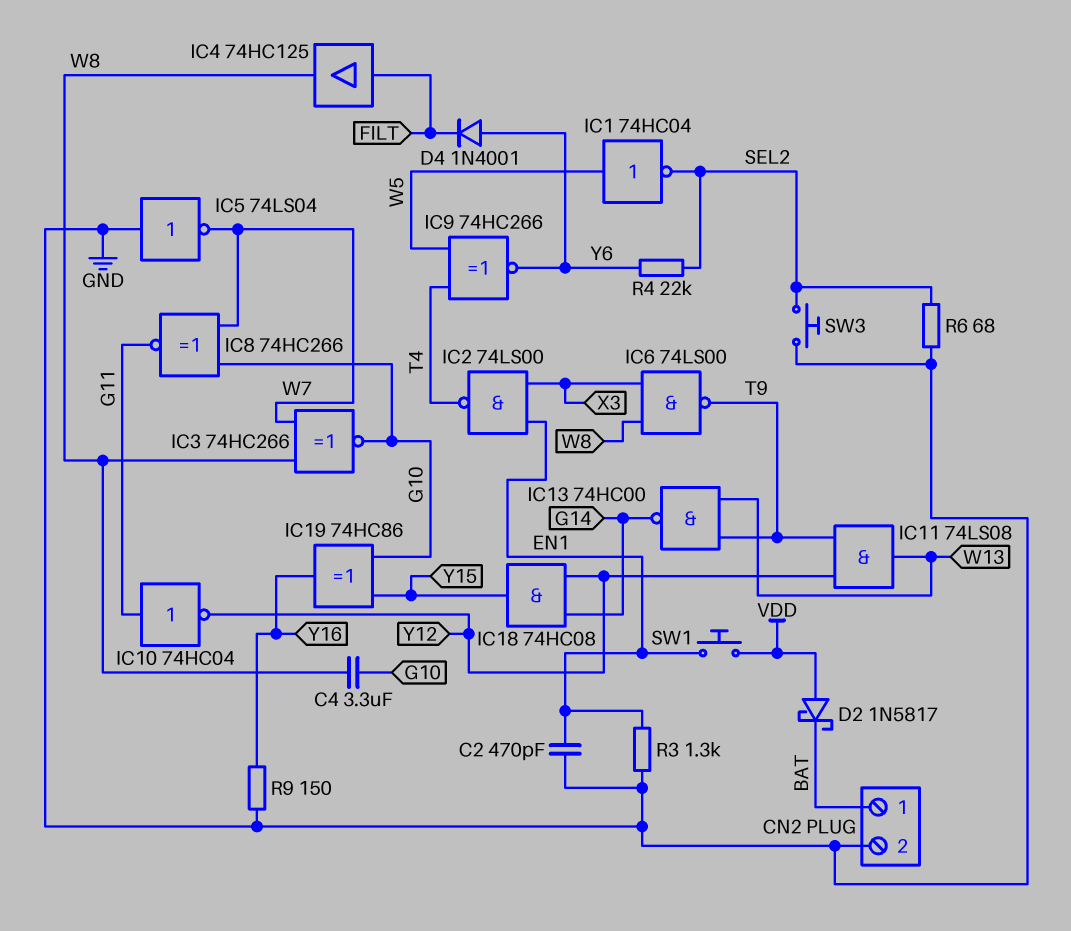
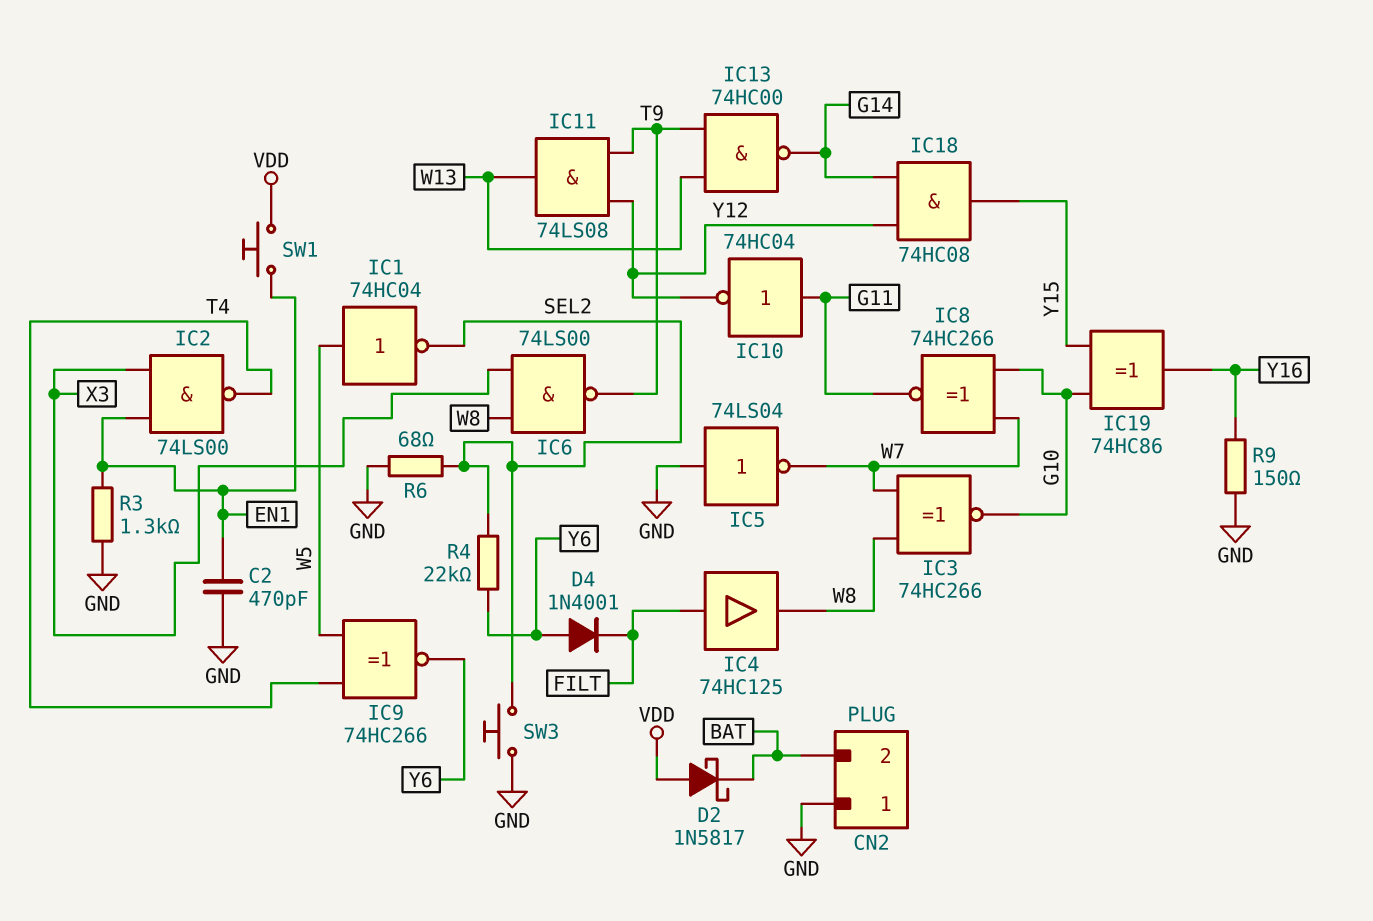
C4: 3.3uF (G10, W8) -> none
CN2 pin 1: BAT -> GND
CN2 pin 2: GND -> BAT

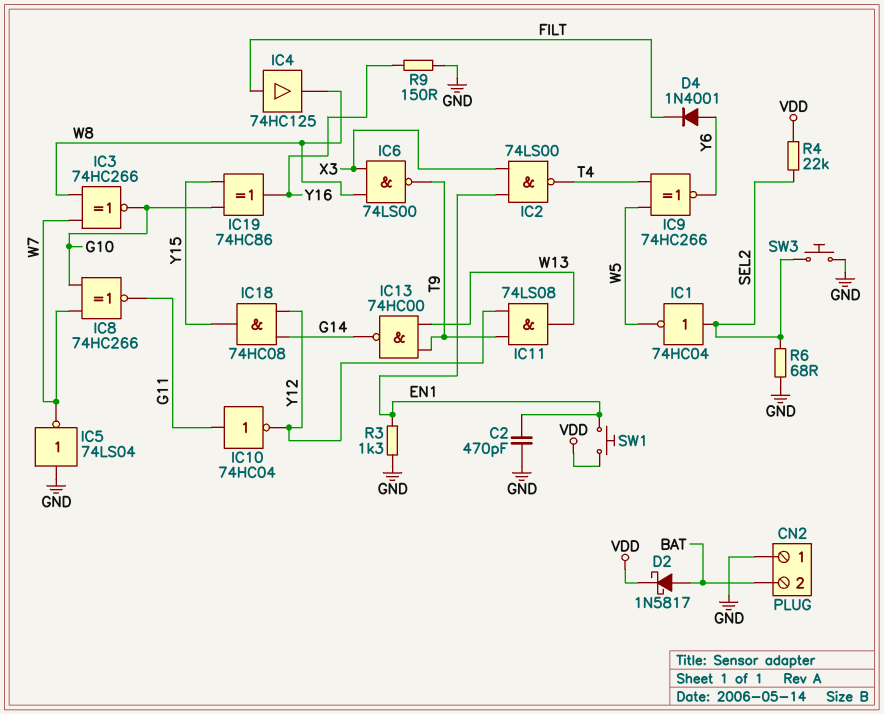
D2: schottky 1N5817 (A VDD, K BAT) -> schottky 1N5817 (A BAT, K VDD)
IC1: NOT 74HC04 (in W5, out SEL2) -> NOT 74HC04 (in SEL2, out W5)
R4: 22k (SEL2, Y6) -> 22k (SEL2, VDD)

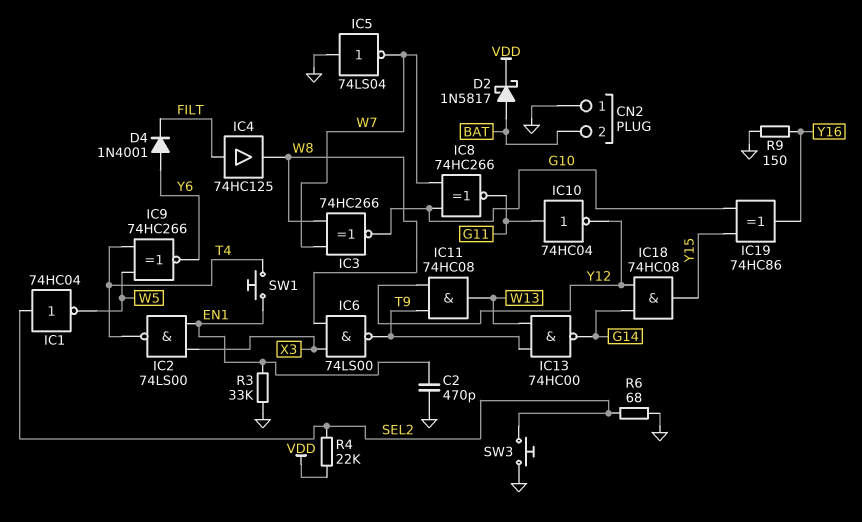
IC11: AND 74LS08 (in T9, in Y12, out W13) -> AND 74HC08 (in T9, in Y12, out W13)
R3: 1.3k (EN1, GND) -> 33k (EN1, GND)
SW1: button (EN1, VDD) -> button (EN1, T4)

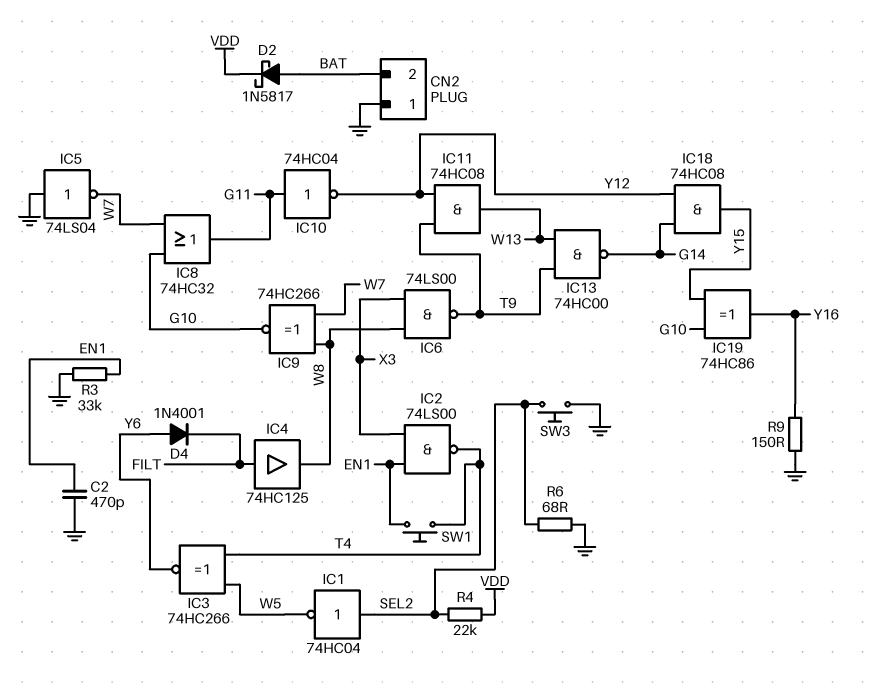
IC3: XNOR 74HC266 (in W7, in W8, out G10) -> XNOR 74HC266 (in T4, in W5, out Y6)
IC8: XNOR 74HC266 (in G10, in W7, out G11) -> OR 74HC32 (in G10, in W7, out G11)
IC9: XNOR 74HC266 (in T4, in W5, out Y6) -> XNOR 74HC266 (in W7, in W8, out G10)

